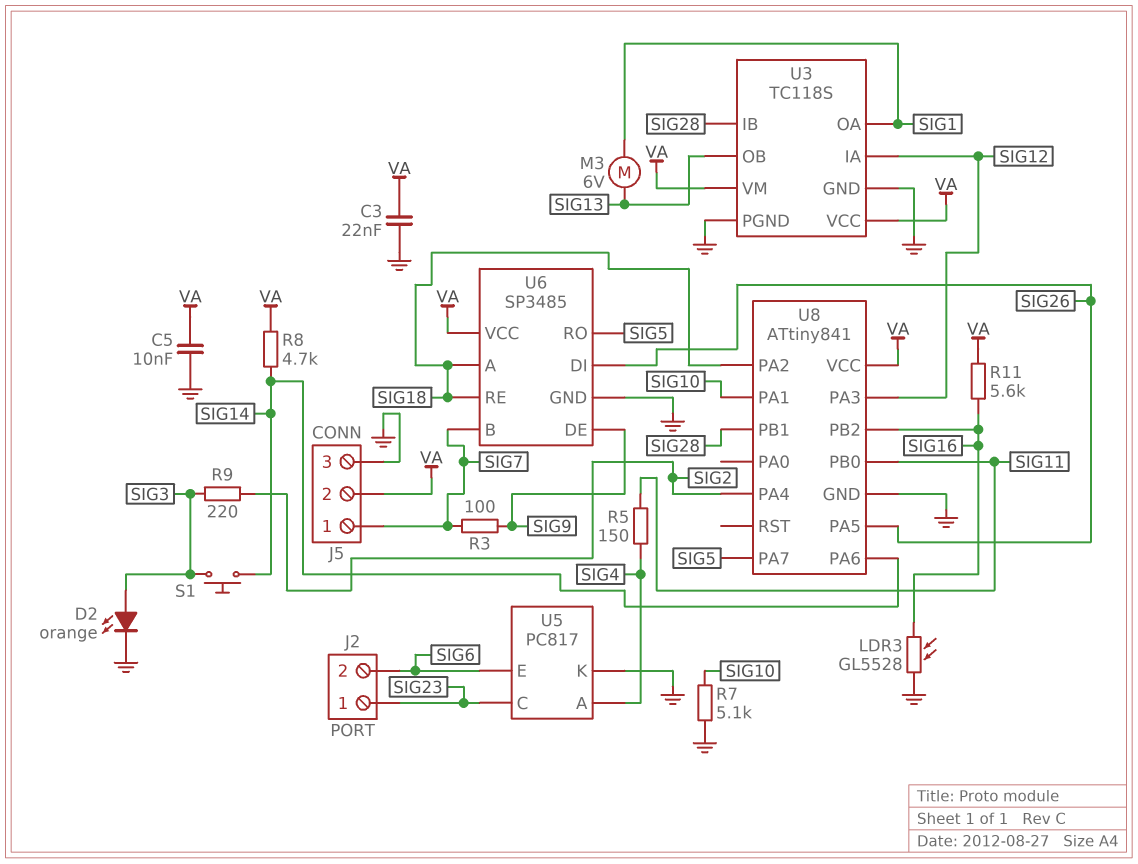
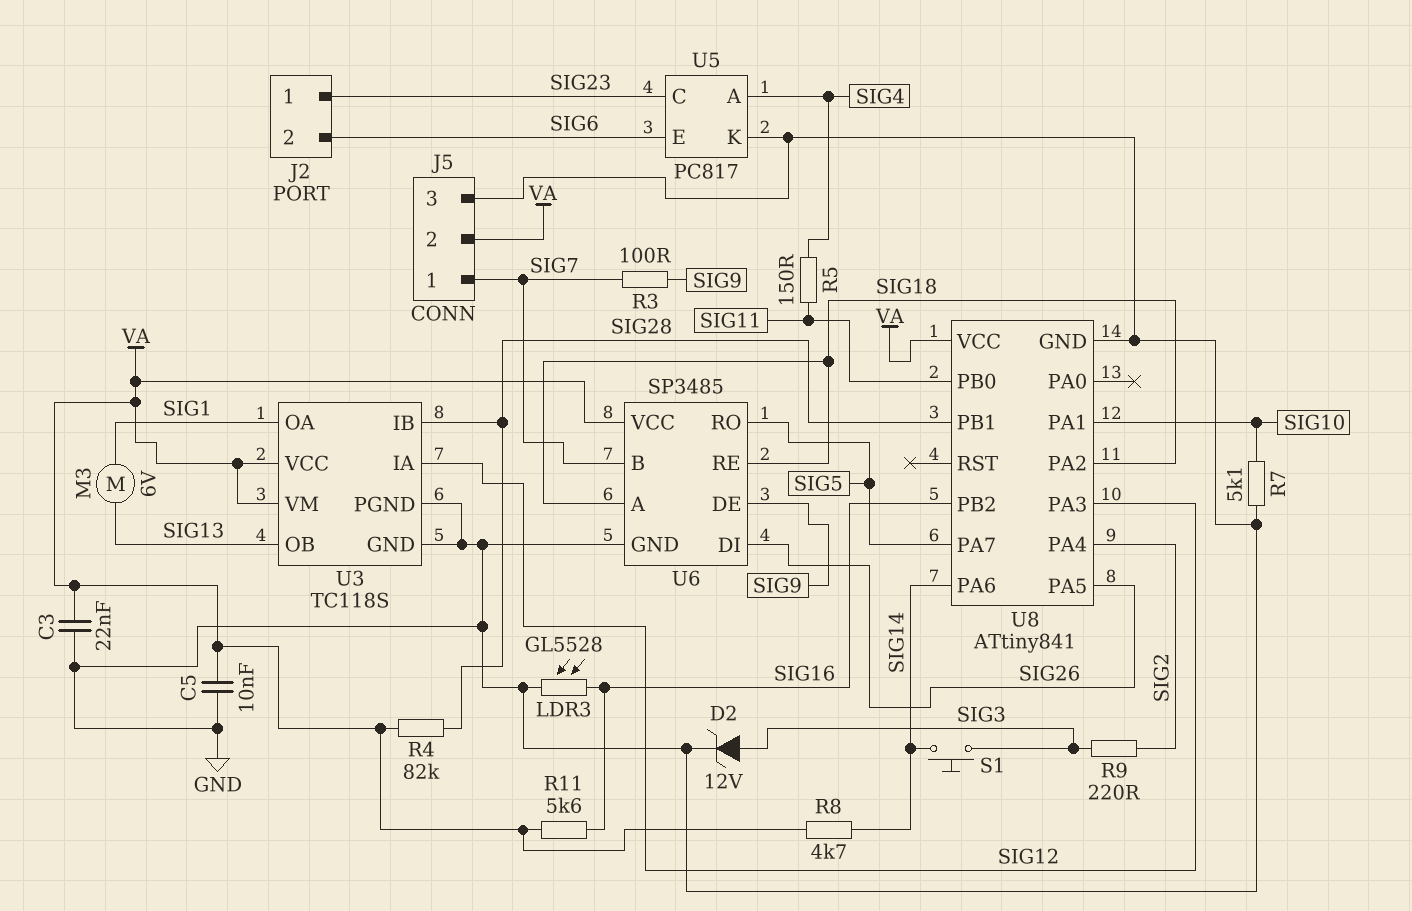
D2: LED orange (A SIG3, K GND) -> zener 12V (A SIG3, K GND)
R4: none -> 82k (SIG28, VA)

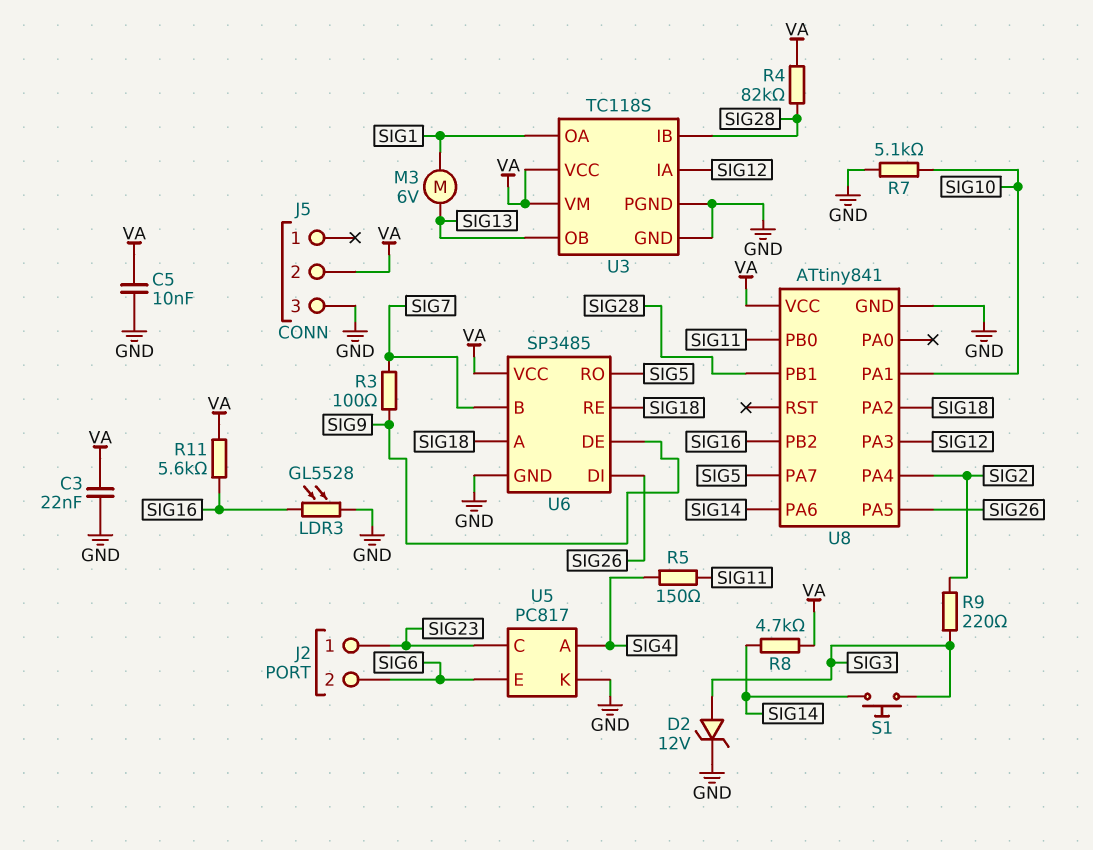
J5 pin 1: SIG7 -> none

